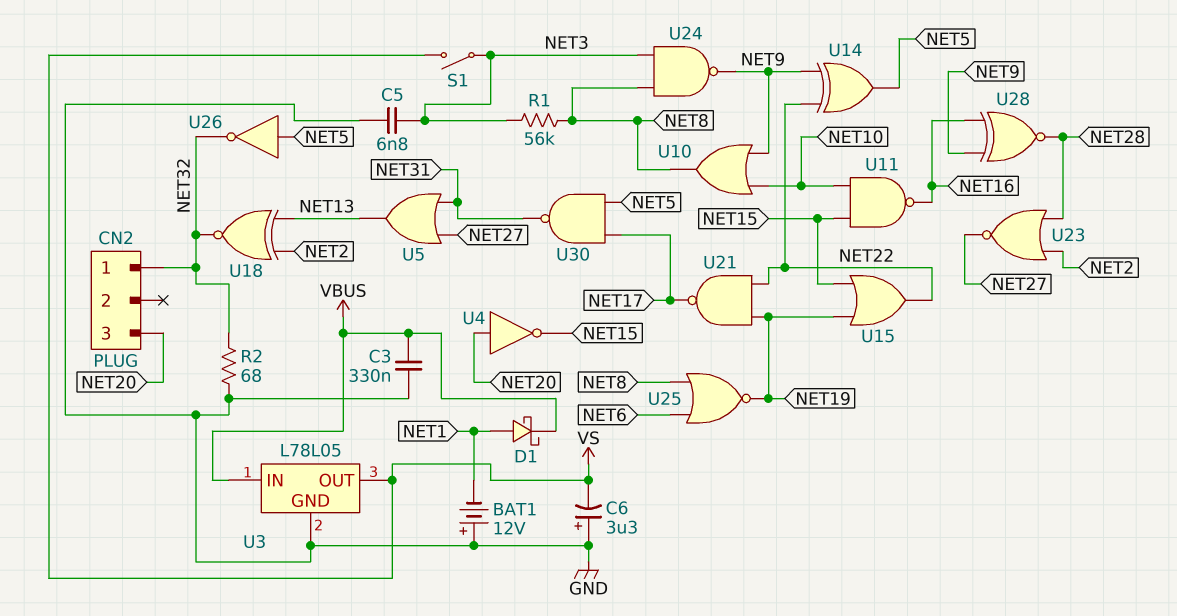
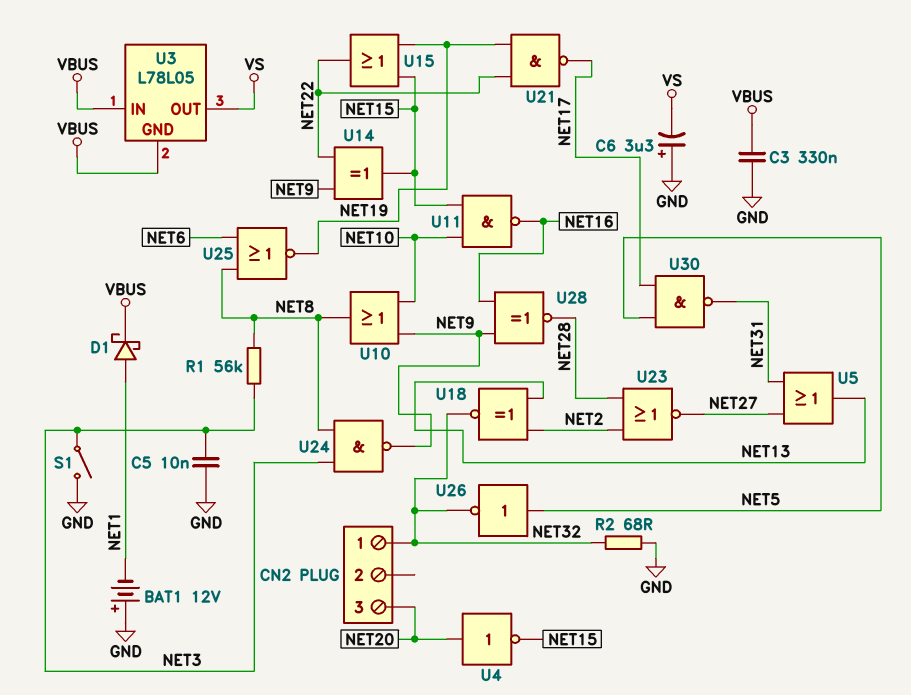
C5: 6.8nF (GND, NET3) -> 10nF (GND, NET3)
S1: switch (NET3, VS) -> switch (GND, NET3)
U3 pin GND: GND -> VBUS
U14: XOR (in NET9, in NET22, out NET5) -> XOR (in NET9, in NET22, out NET15)

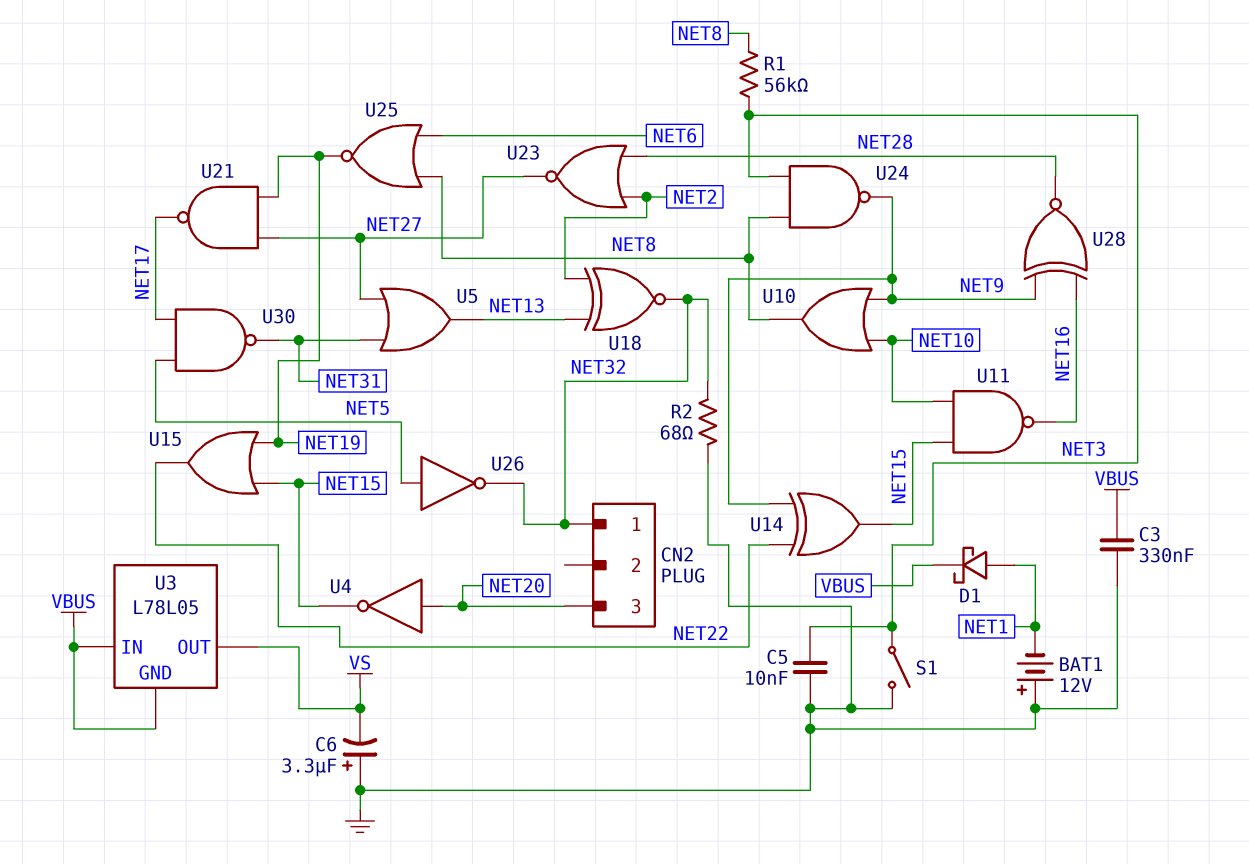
U21: NAND (in NET19, in NET22, out NET17) -> NAND (in NET19, in NET27, out NET17)

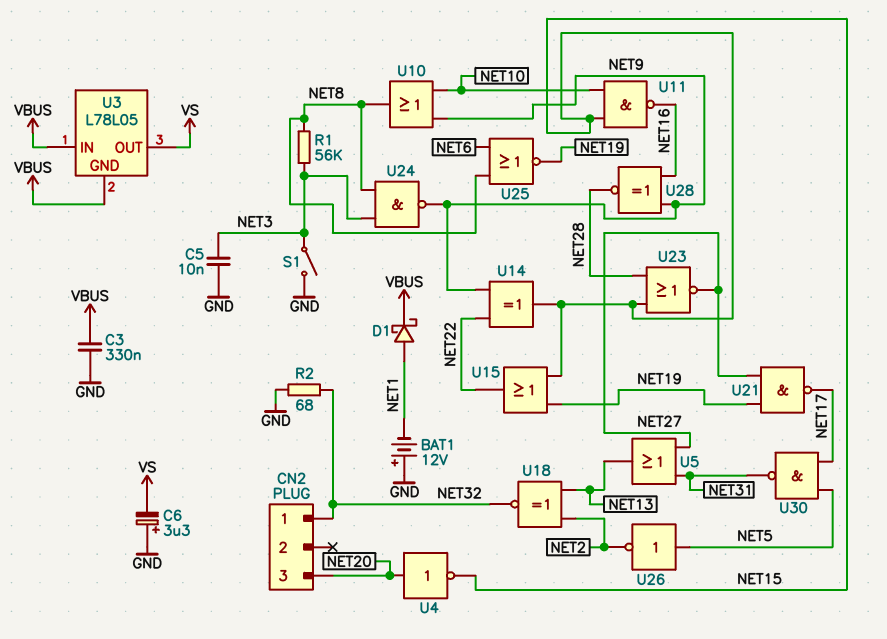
U23: NOR (in NET2, in NET28, out NET27) -> NOR (in NET15, in NET28, out NET27)
U26: NOT (in NET5, out NET32) -> NOT (in NET5, out NET2)

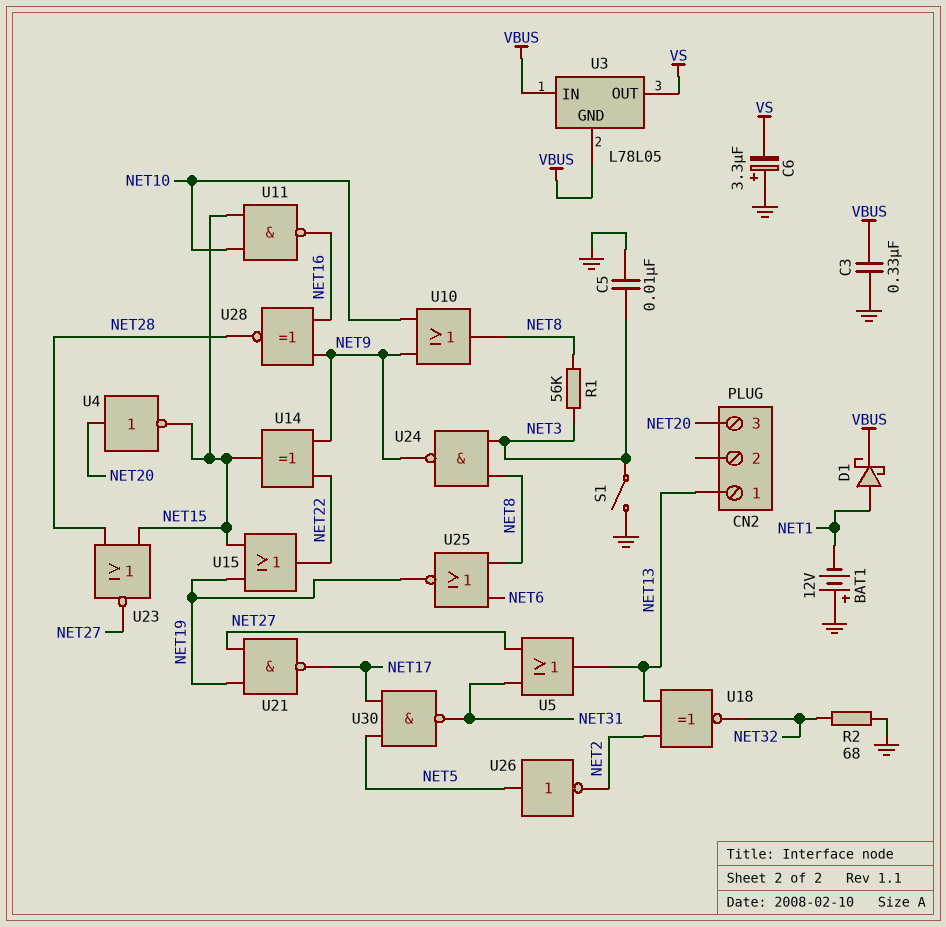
CN2 pin 1: NET32 -> NET13

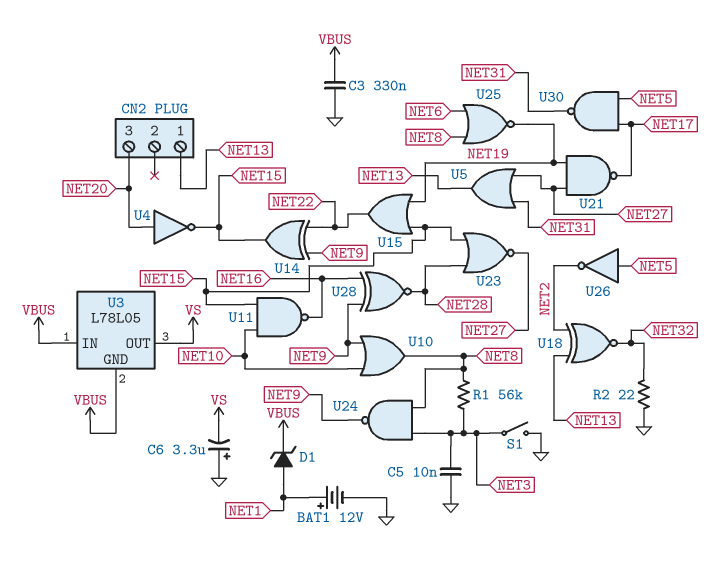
BAT1: 12V (plus GND, minus NET1) -> 12V (plus NET1, minus GND)
D1: schottky (A NET1, K VBUS) -> zener (A NET1, K VBUS)
R2: 68 (GND, NET32) -> 22 (GND, NET32)

